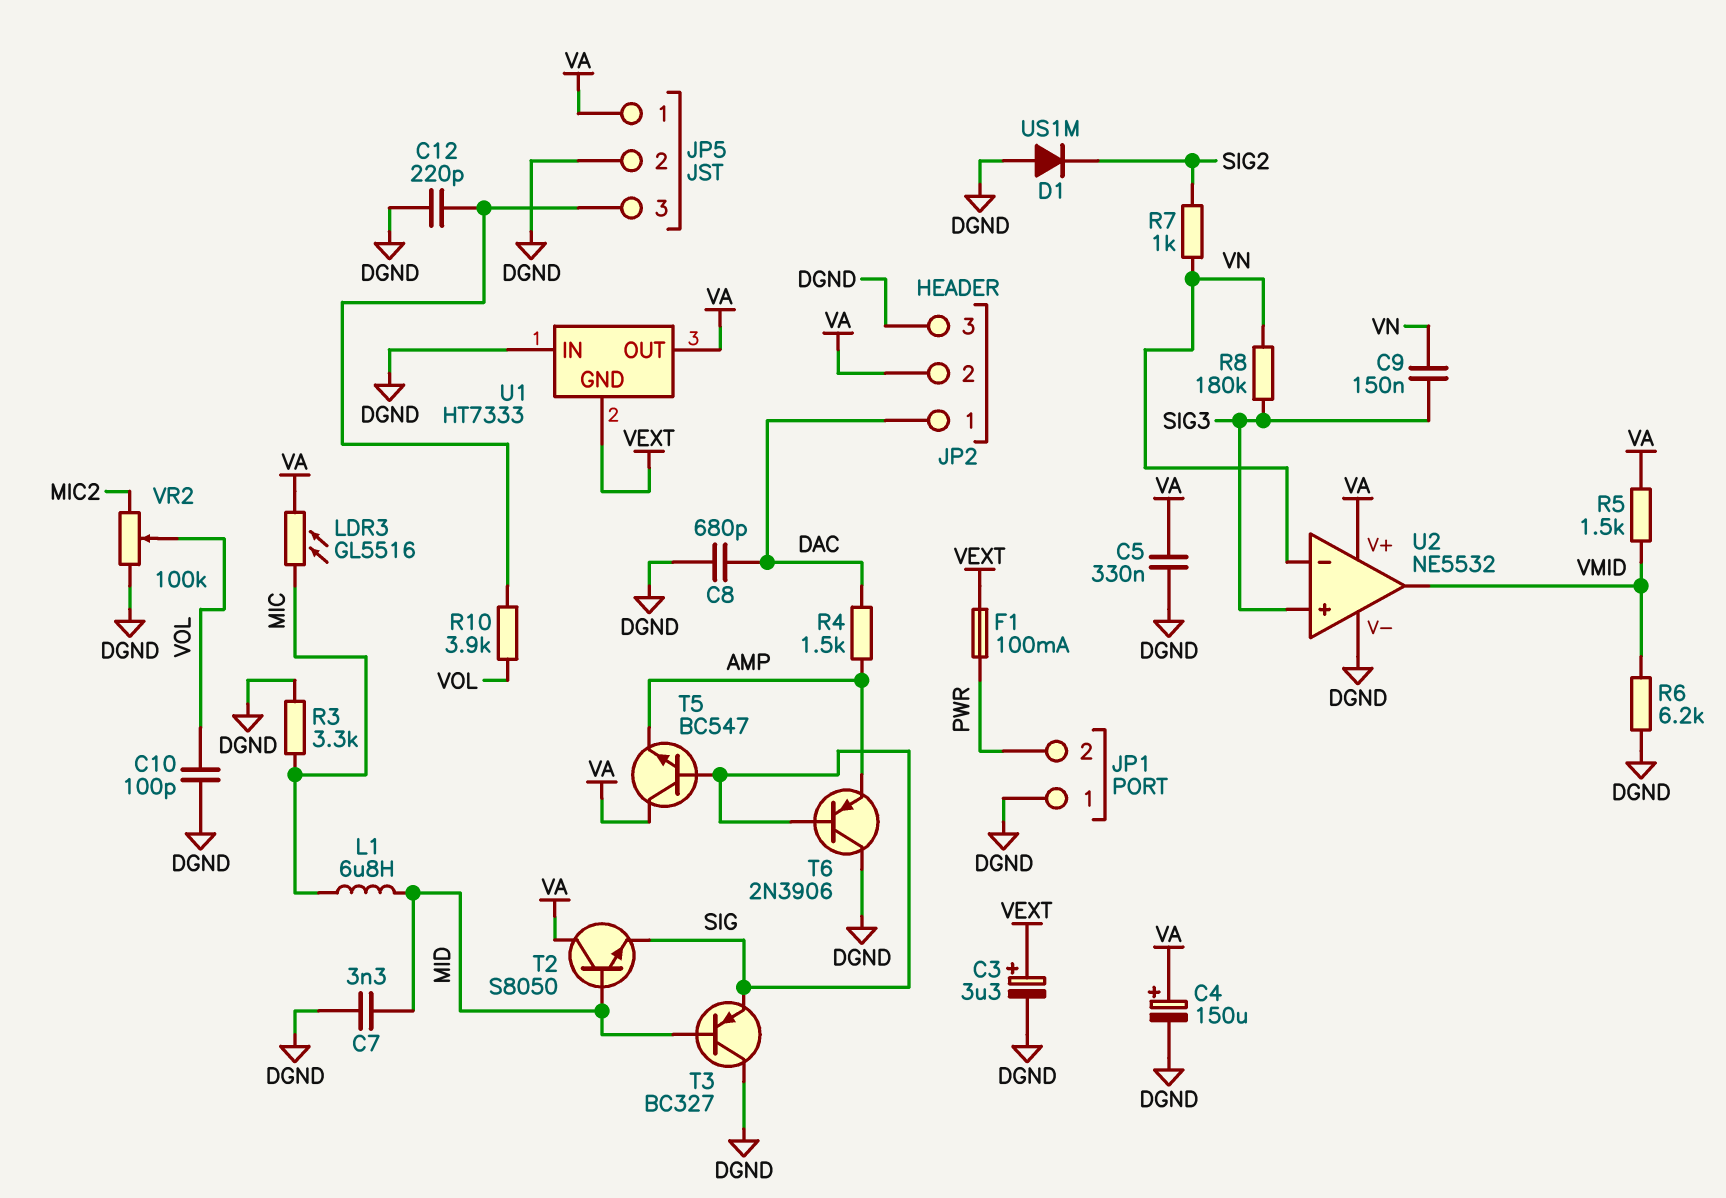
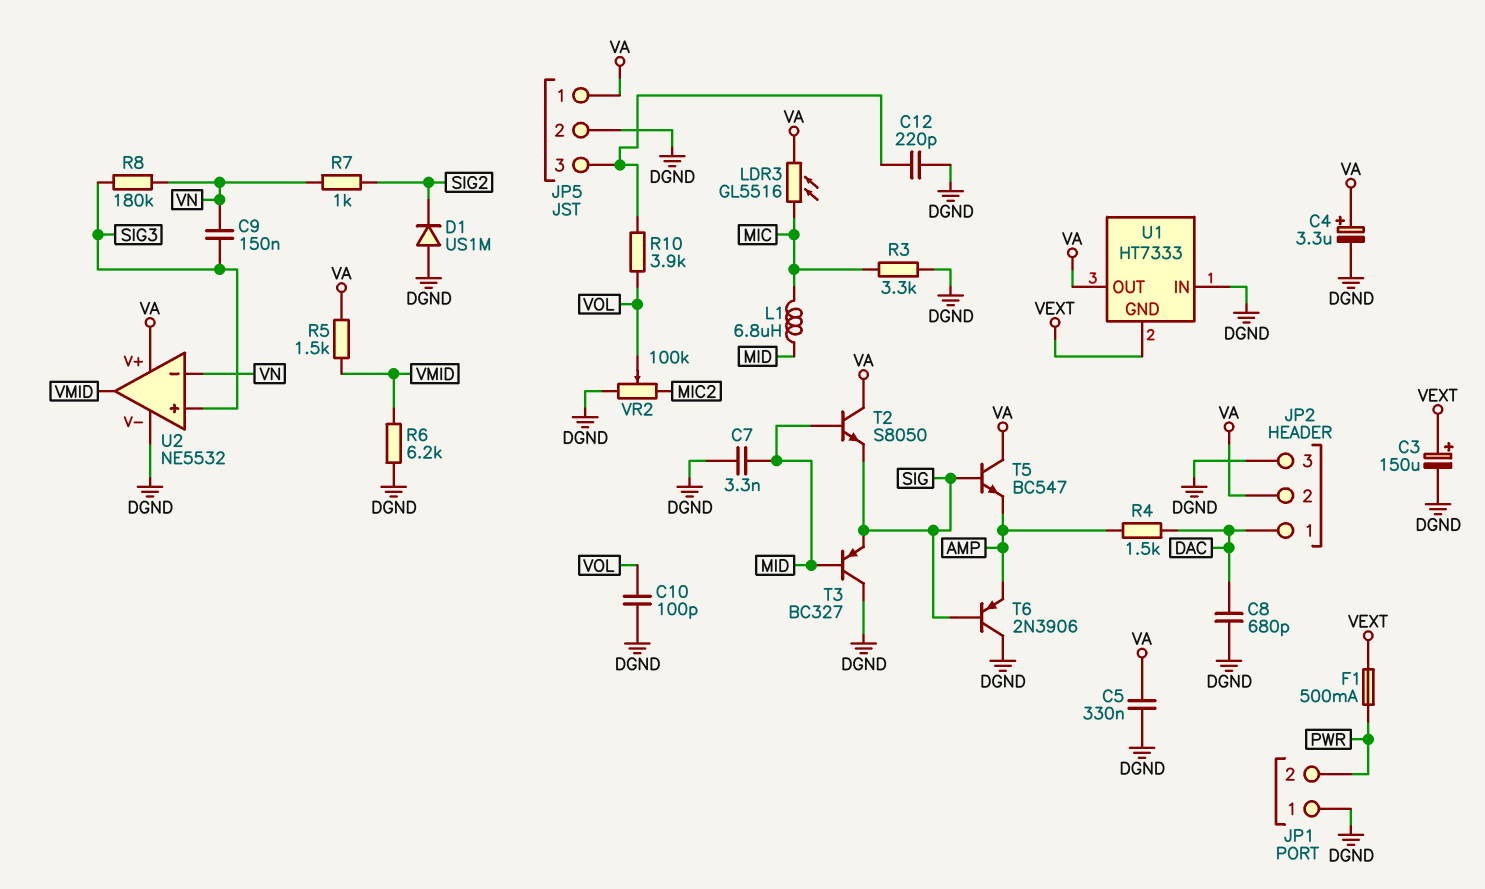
C3: 3.3uF (plus VEXT, minus DGND) -> 150uF (plus VEXT, minus DGND)
C4: 150uF (plus VA, minus DGND) -> 3.3uF (plus VA, minus DGND)
F1: 100mA (PWR, VEXT) -> 500mA (PWR, VEXT)

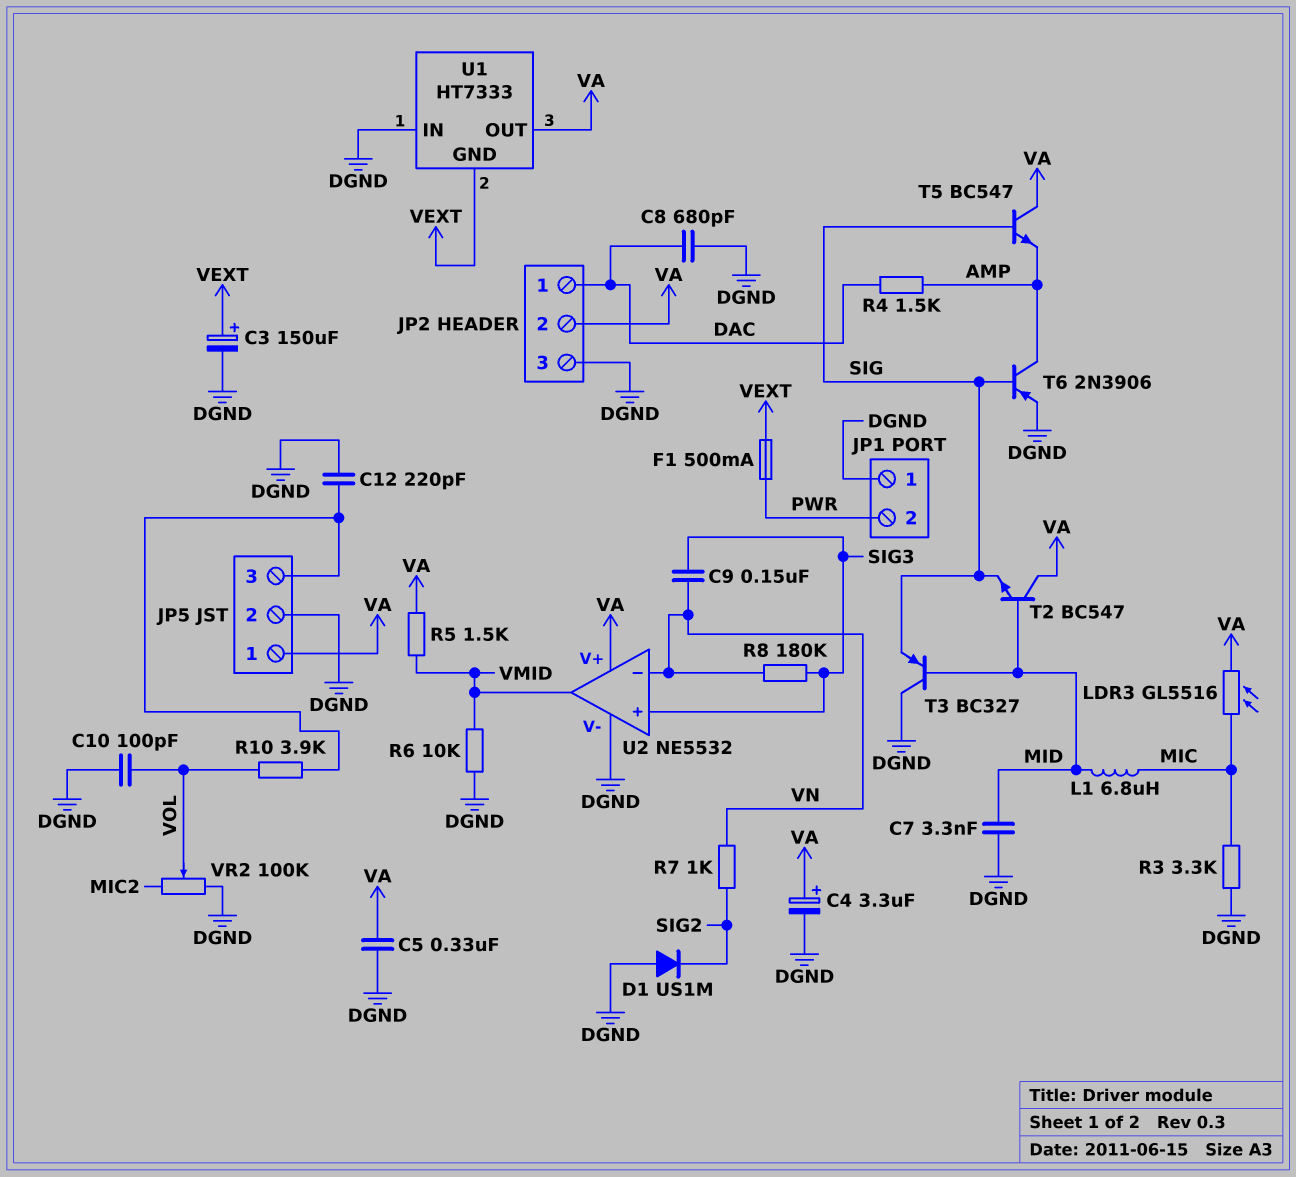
R6: 6.2k (DGND, VMID) -> 10k (DGND, VMID)
T2: NPN S8050 (B MID, C VA, E SIG) -> NPN BC547 (B MID, C VA, E SIG)
T6: PNP 2N3906 (B SIG, C DGND, E AMP) -> PNP 2N3906 (B SIG, C AMP, E DGND)

